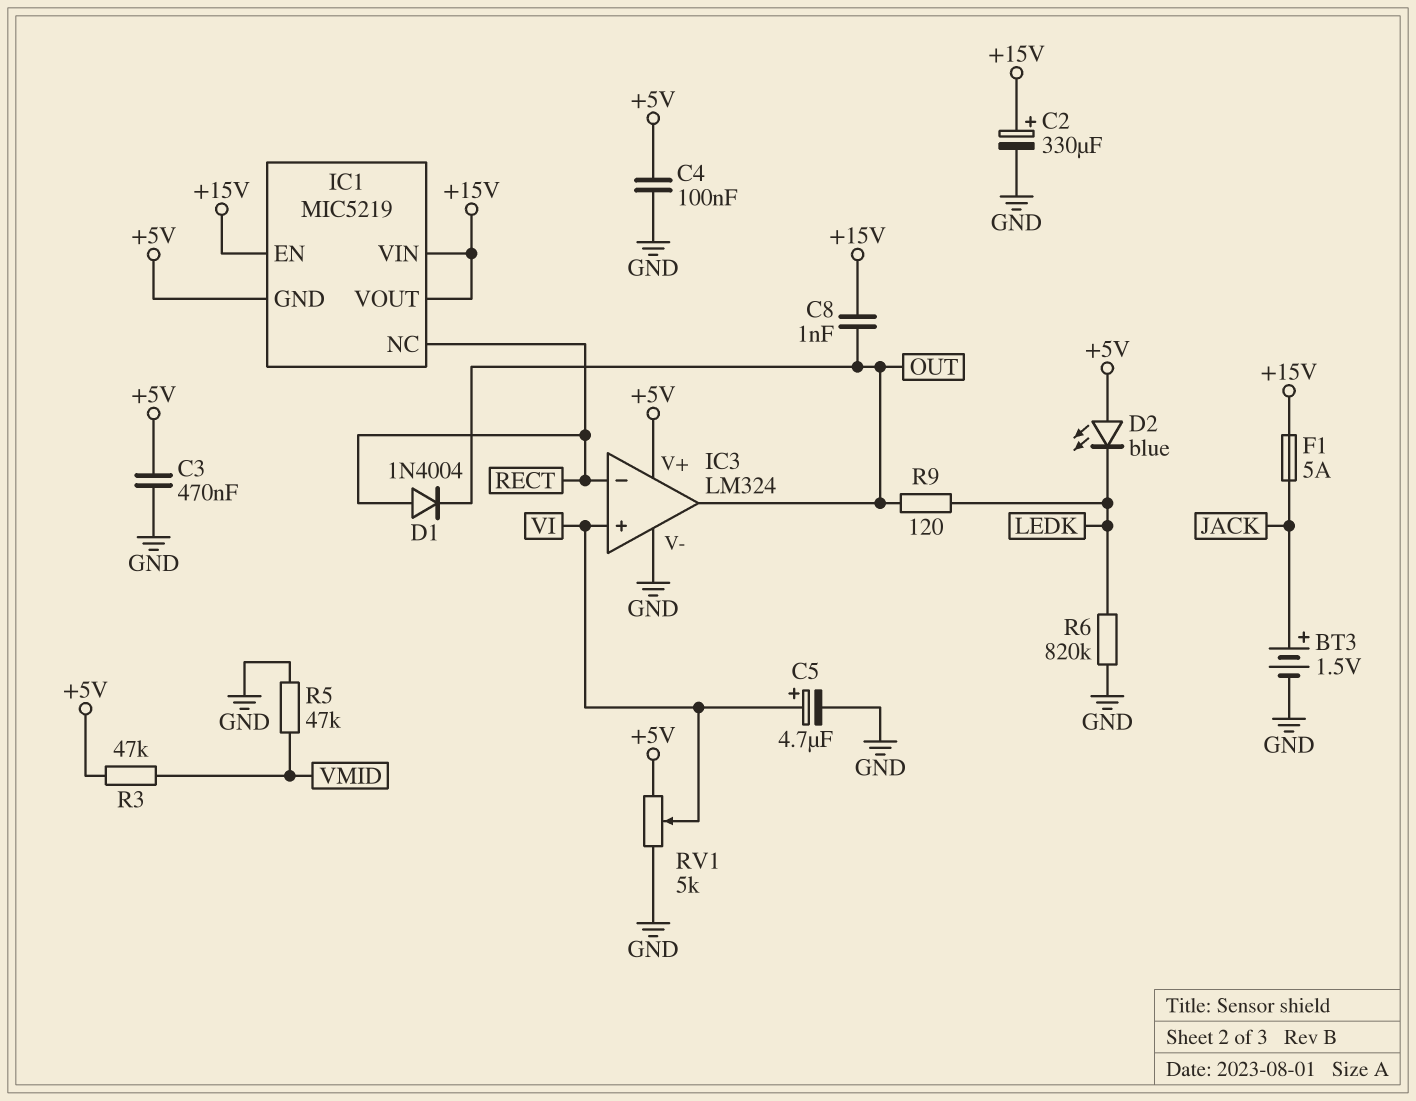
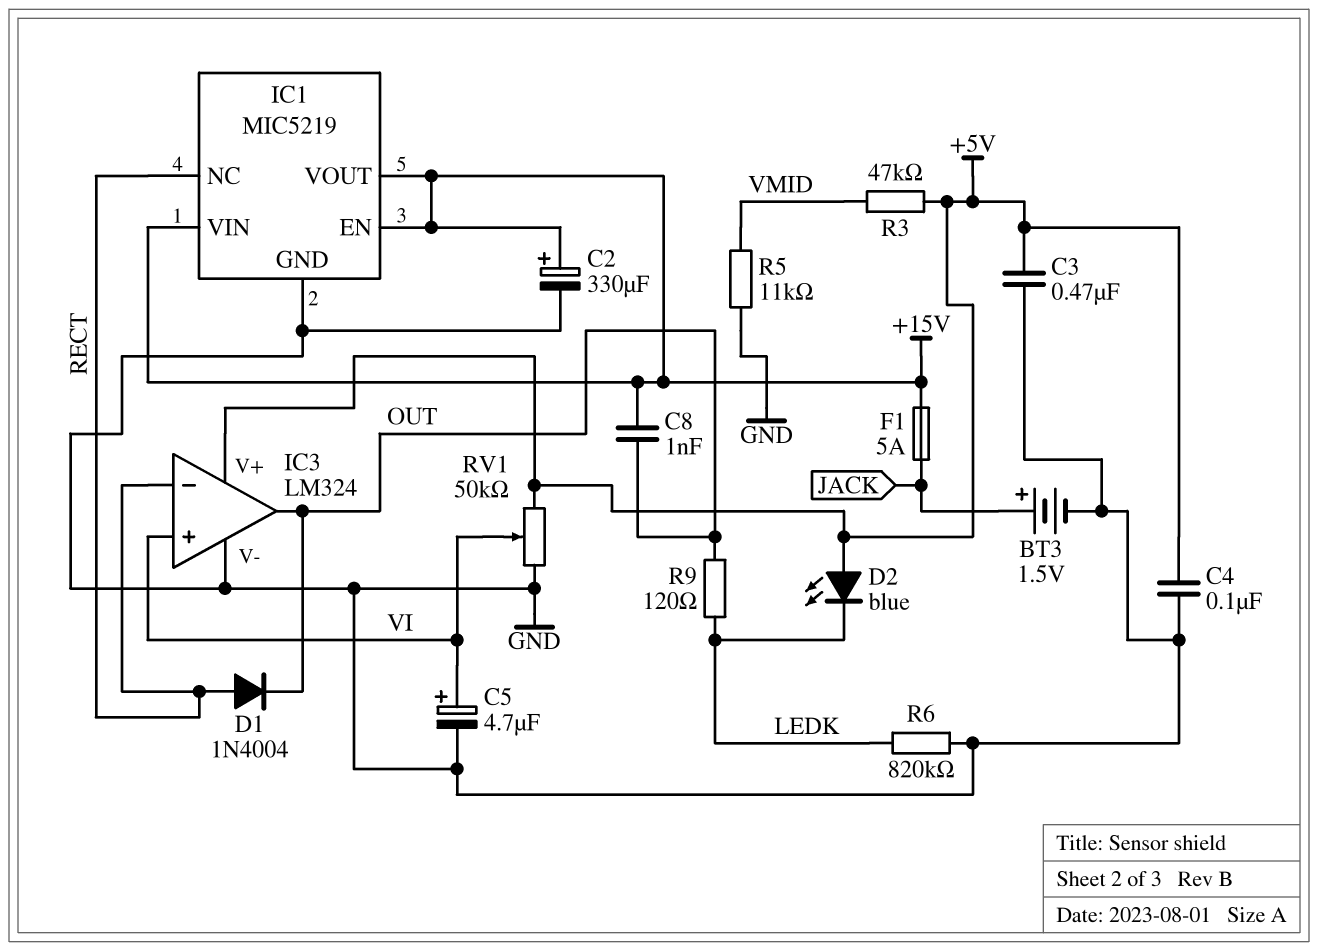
IC1 pin GND: +5V -> GND
R5: 47k (GND, VMID) -> 11k (GND, VMID)
RV1: 5k (+5V, GND, wiper VI) -> 50k (+5V, GND, wiper VI)

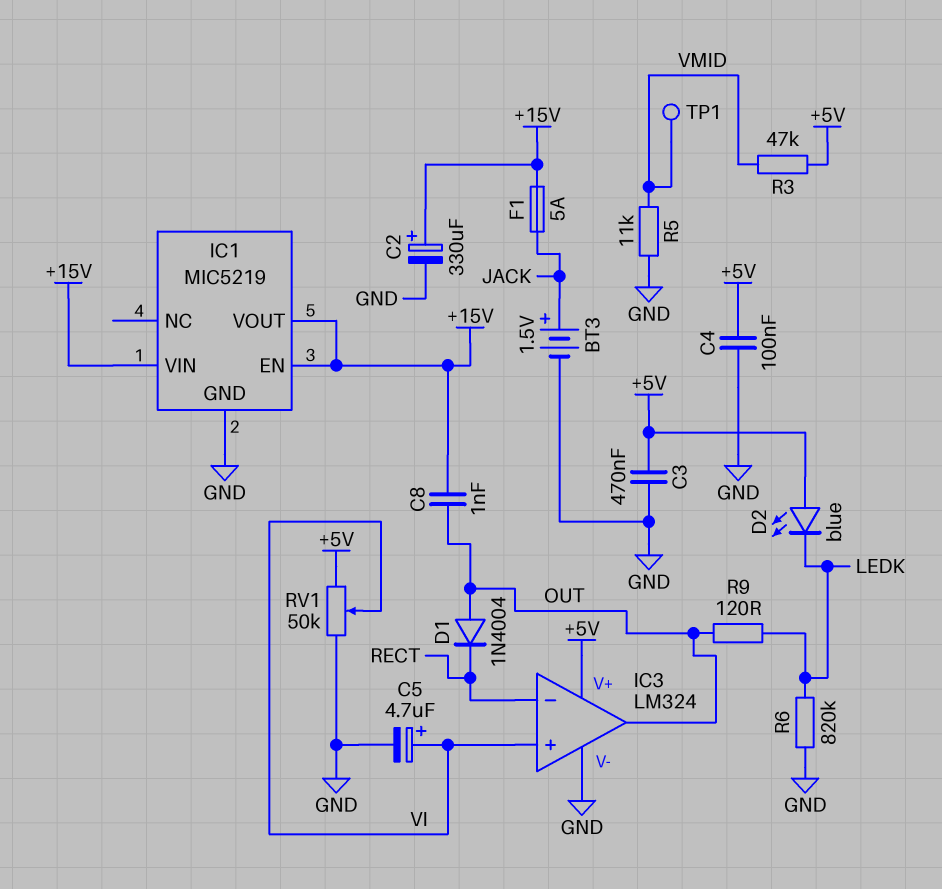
D1: diode 1N4004 (A RECT, K OUT) -> diode 1N4004 (A OUT, K RECT)
IC1 pin NC: RECT -> none
TP1: none -> test point (VMID)

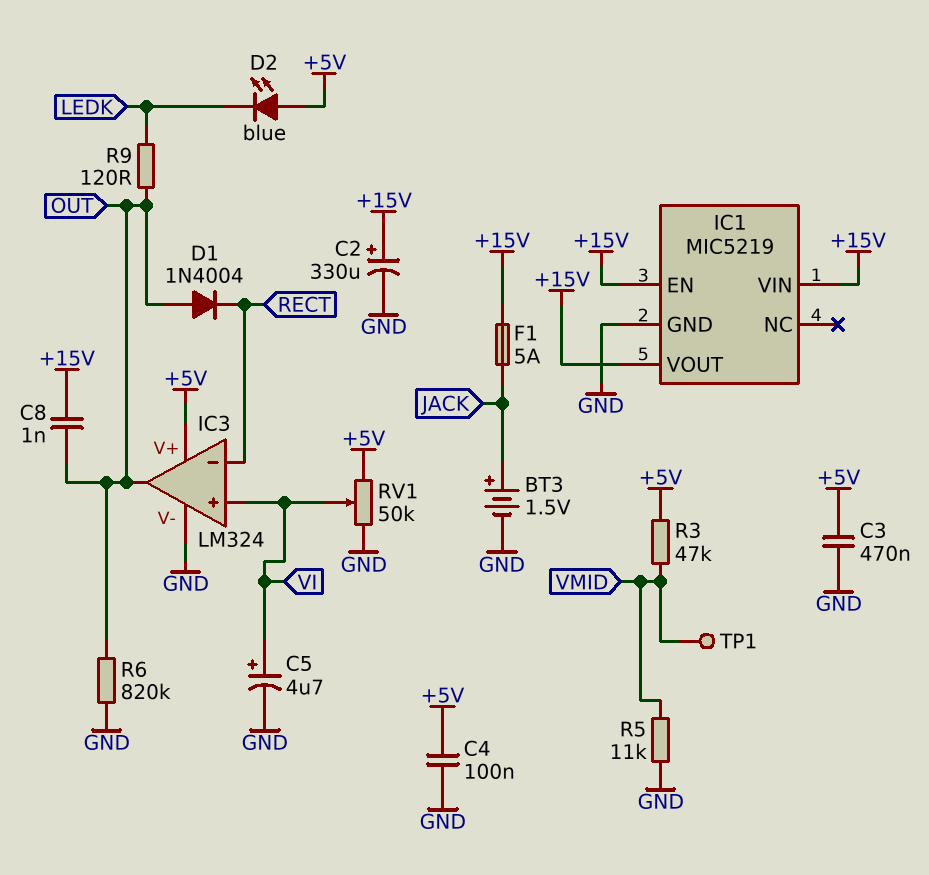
R6: 820k (GND, LEDK) -> 820k (GND, OUT)

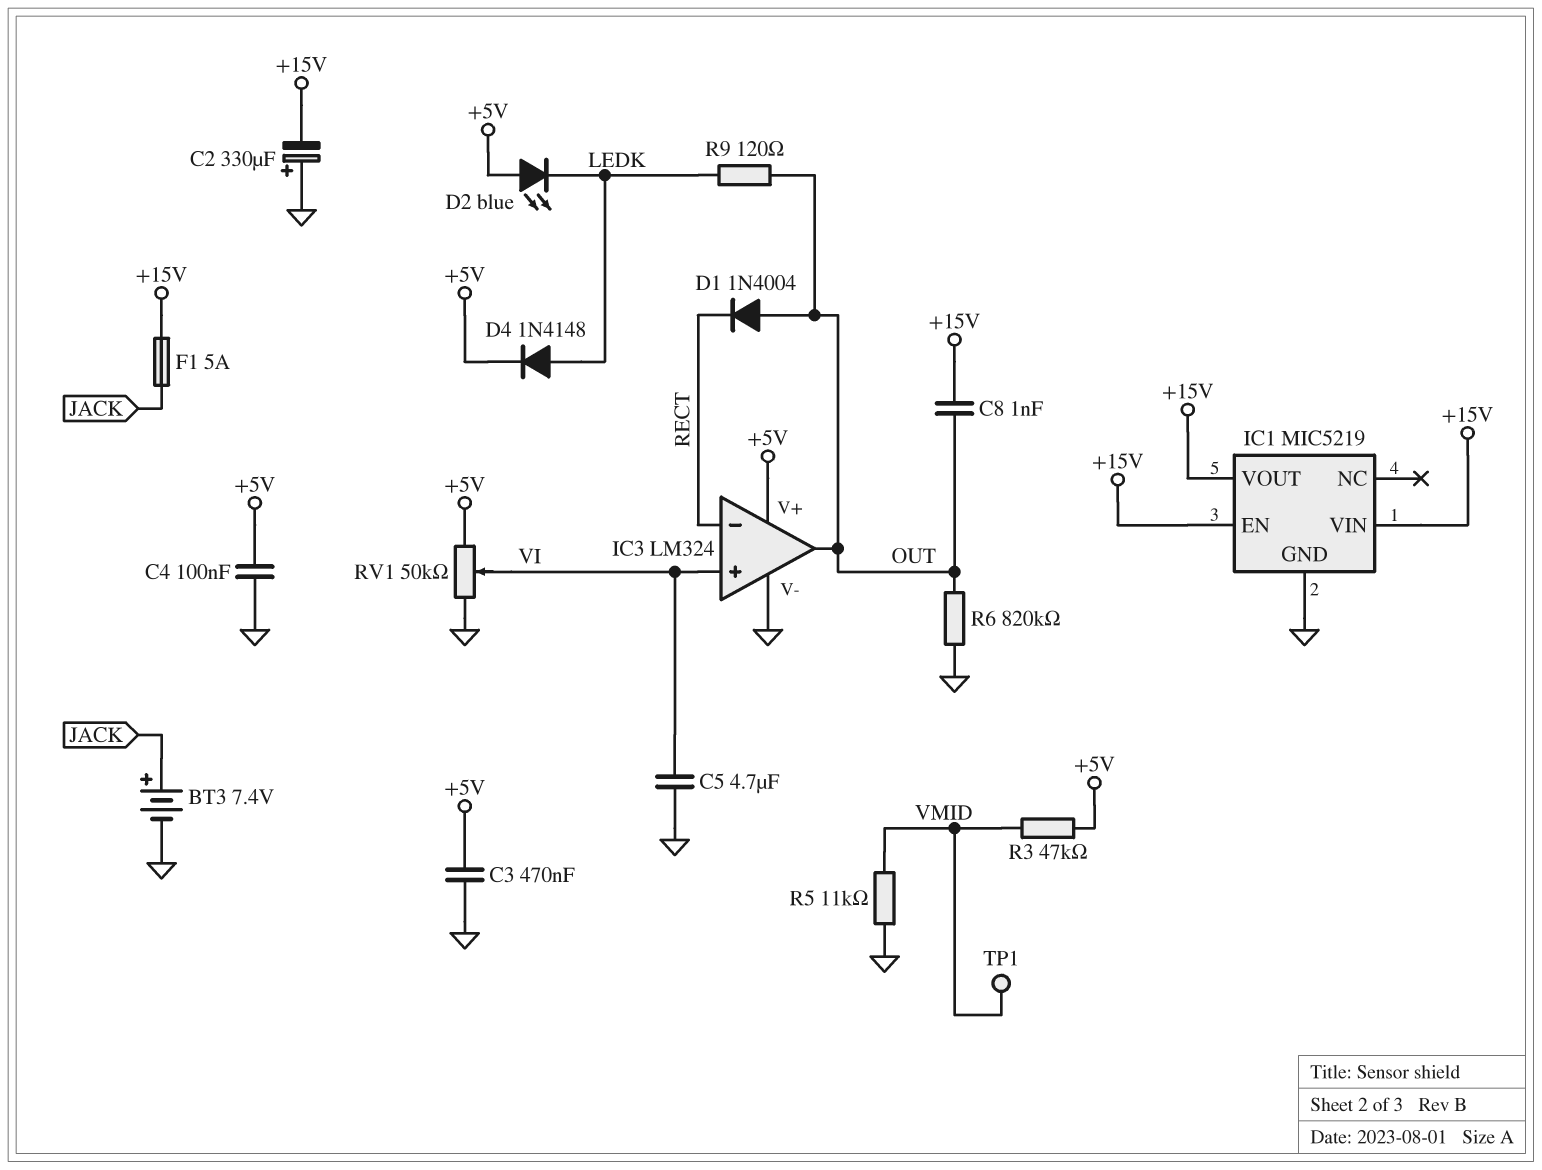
BT3: 1.5V (plus JACK, minus GND) -> 7.4V (plus JACK, minus GND)
C2: 330uF (plus +15V, minus GND) -> 330uF (plus GND, minus +15V)
C5: 4.7uF (plus VI, minus GND) -> 4.7uF (GND, VI)
D4: none -> diode 1N4148 (A LEDK, K +5V)

